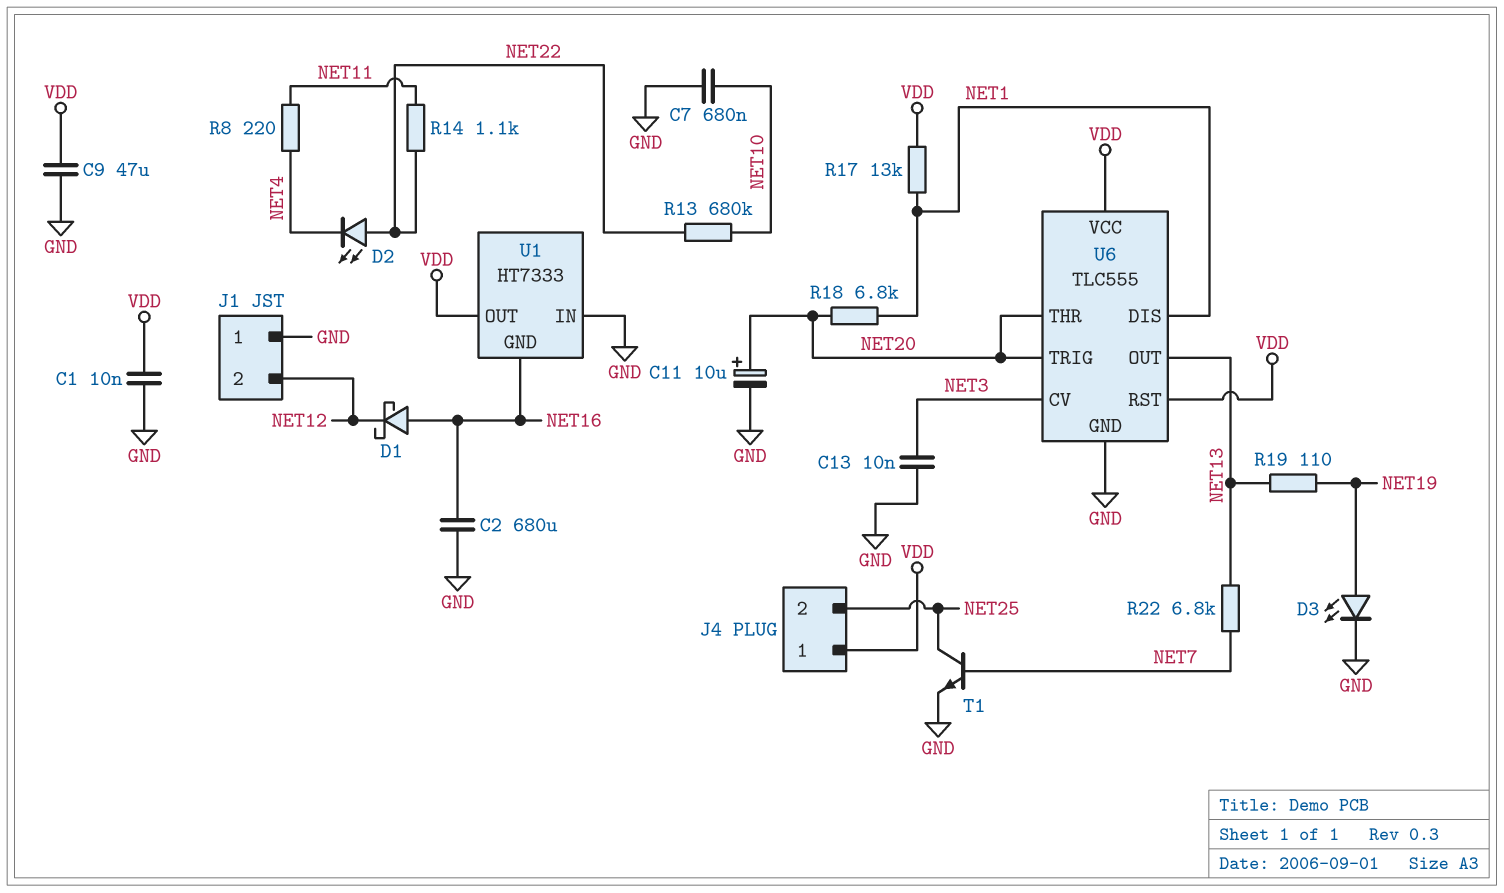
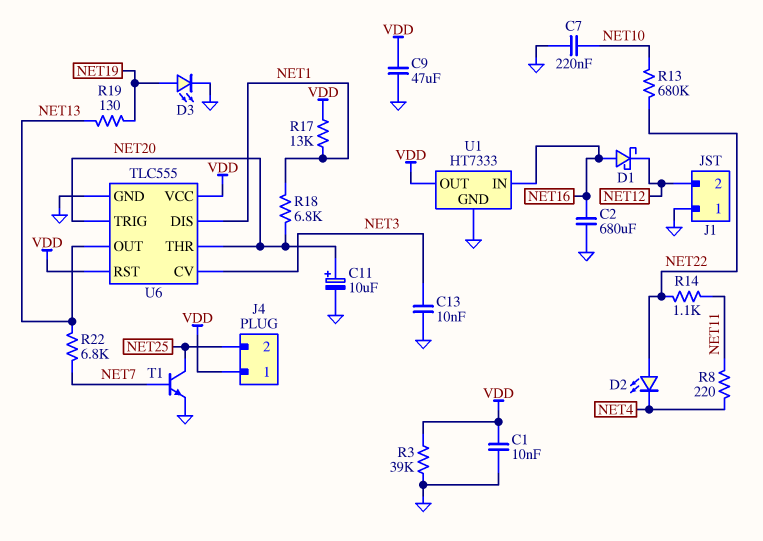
C7: 680nF (GND, NET10) -> 220nF (GND, NET10)
R3: none -> 39k (GND, VDD)
R19: 110 (NET13, NET19) -> 130 (NET13, NET19)
U1 pin GND: NET16 -> GND
U1 pin IN: GND -> NET16

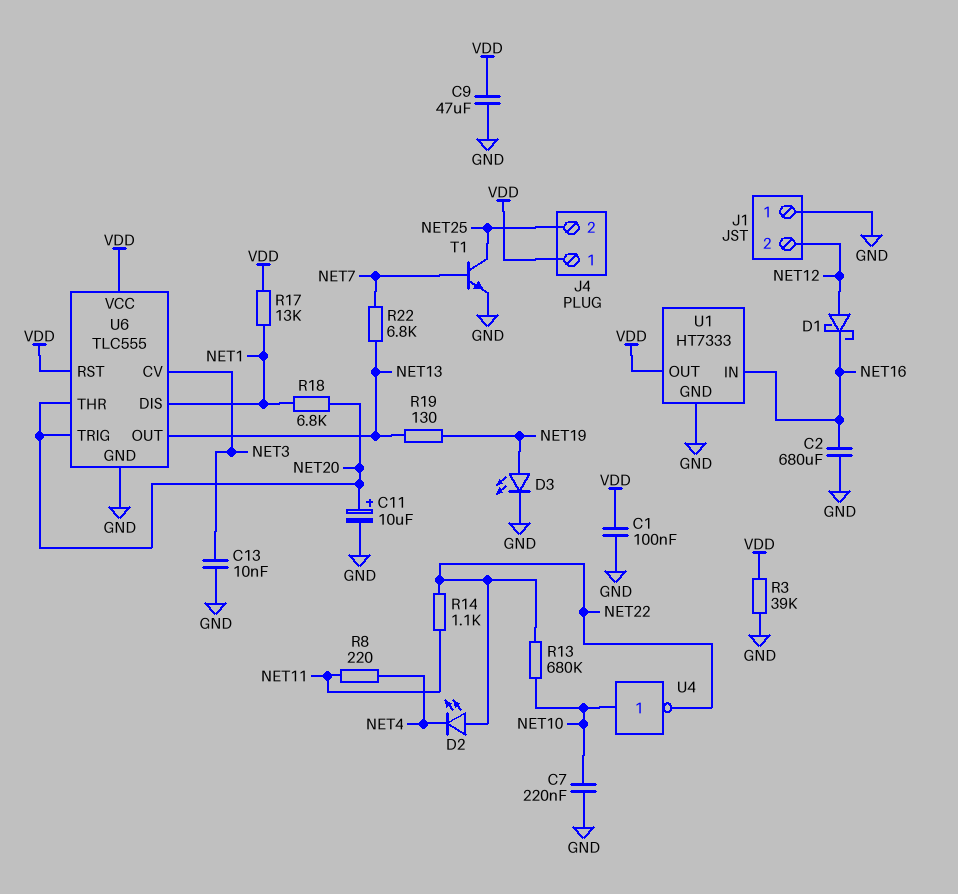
C1: 10nF (GND, VDD) -> 100nF (GND, VDD)
D1: schottky (A NET16, K NET12) -> schottky (A NET12, K NET16)
U4: none -> NOT (in NET10, out NET22)

